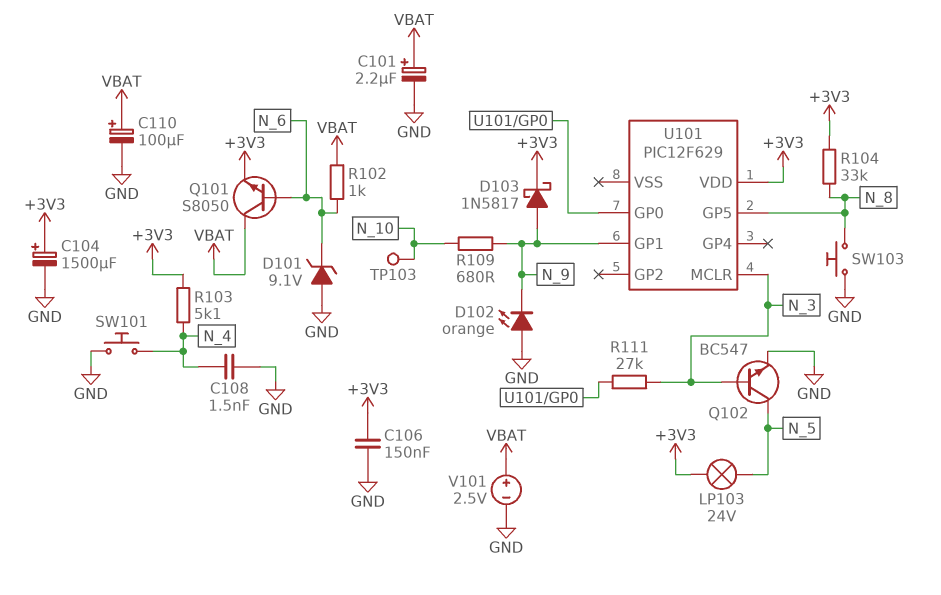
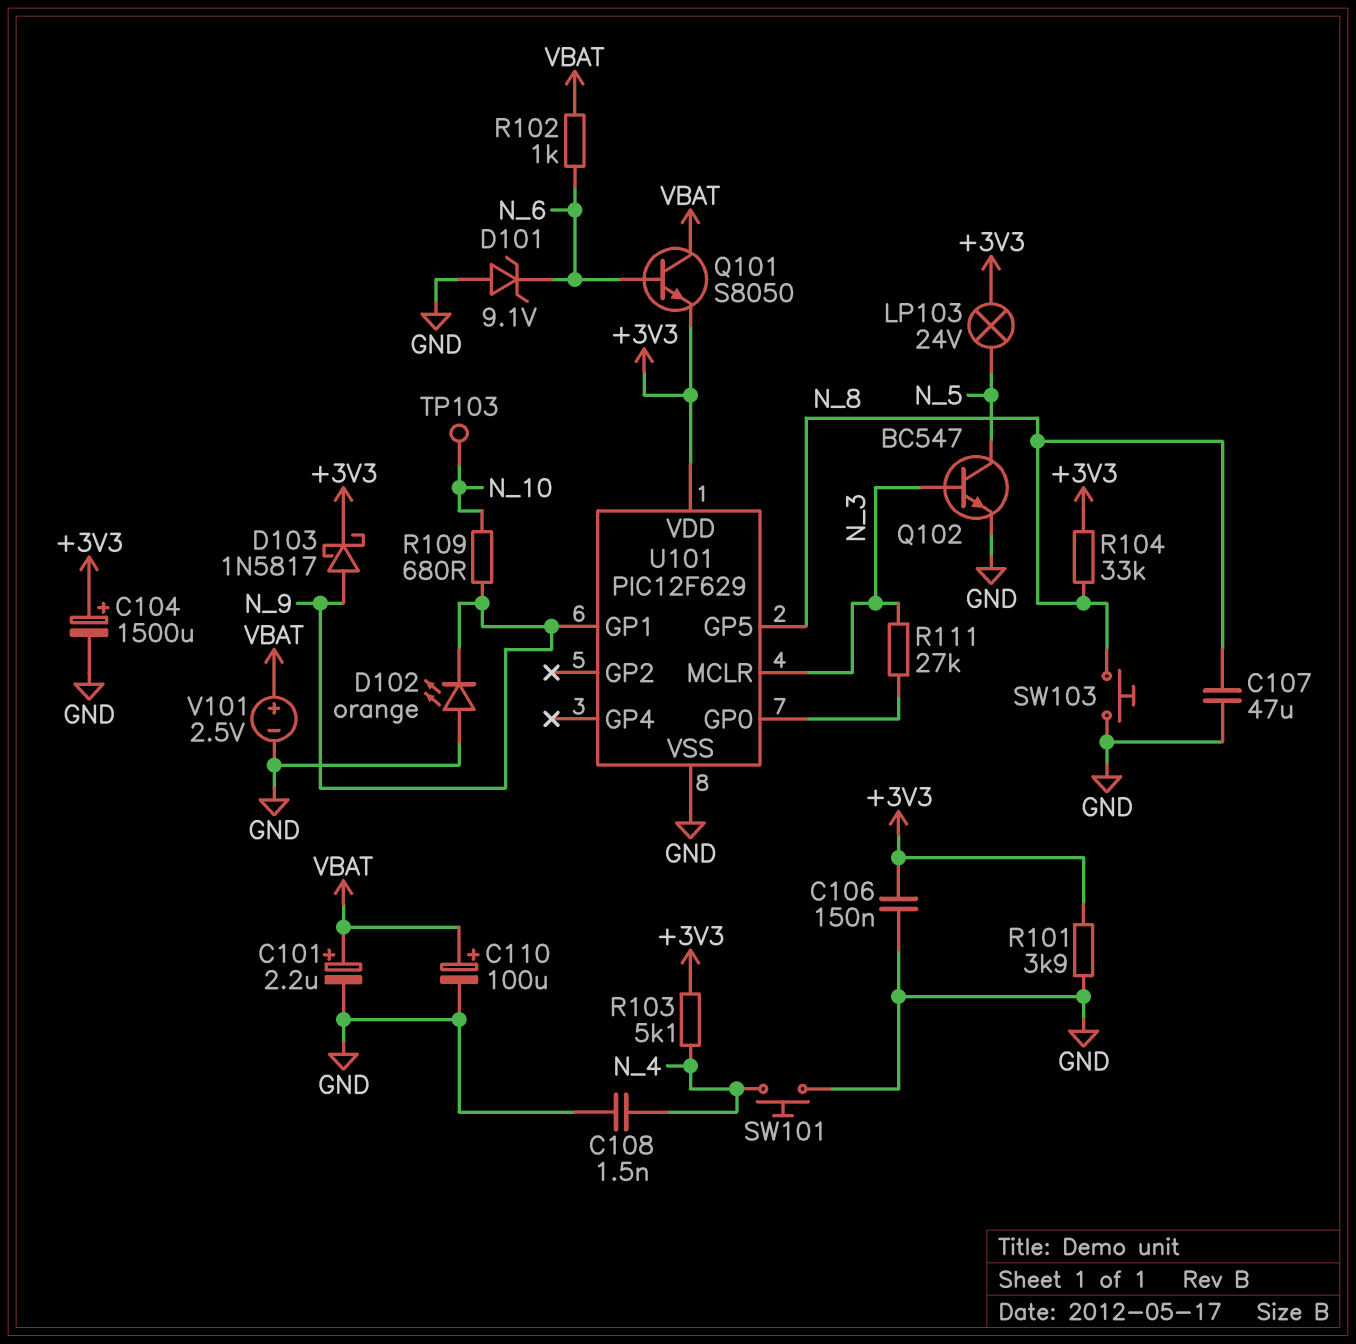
C107: none -> 47uF (GND, N_8)
R101: none -> 3.9k (+3V3, GND)
U101 pin VSS: none -> GND

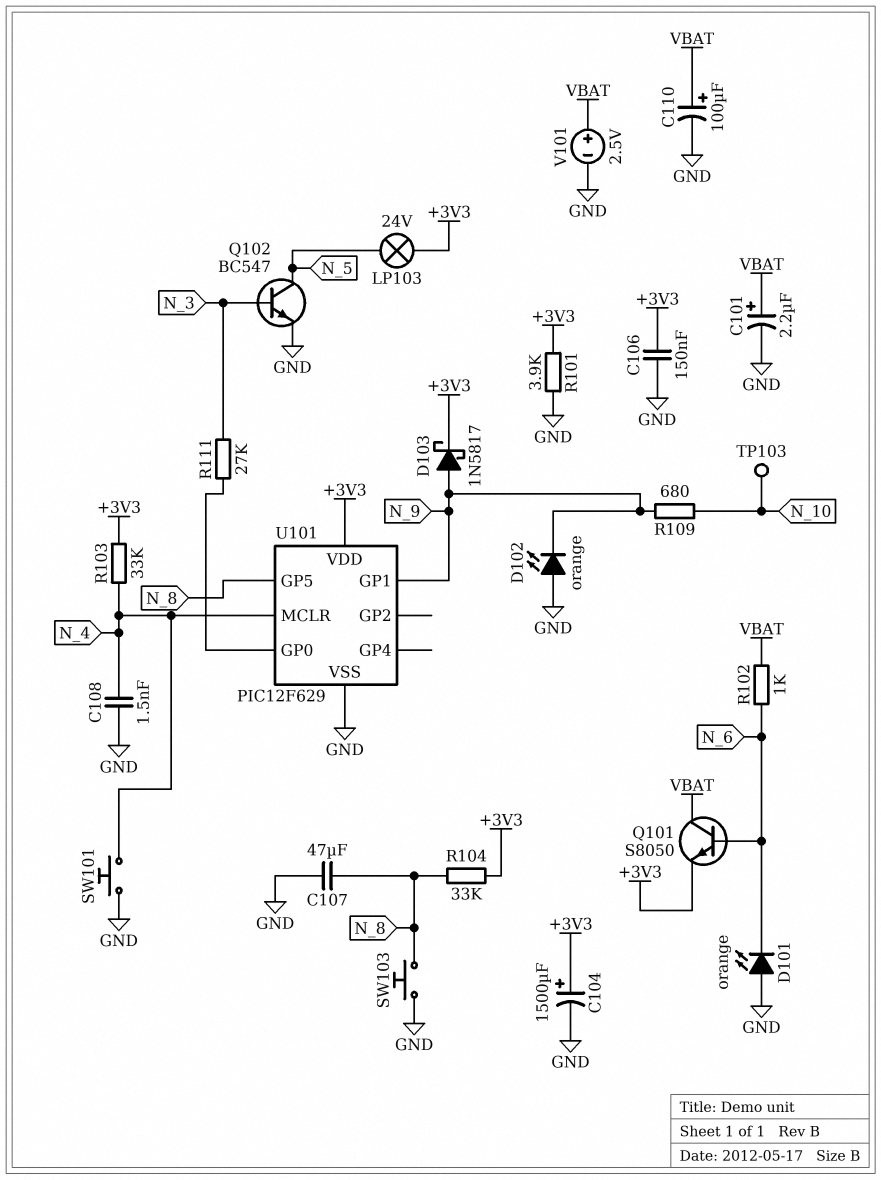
D101: zener 9.1V (A GND, K N_6) -> LED orange (A GND, K N_6)
R103: 5.1k (+3V3, N_4) -> 33k (+3V3, N_4)
U101 pin MCLR: N_3 -> N_4

